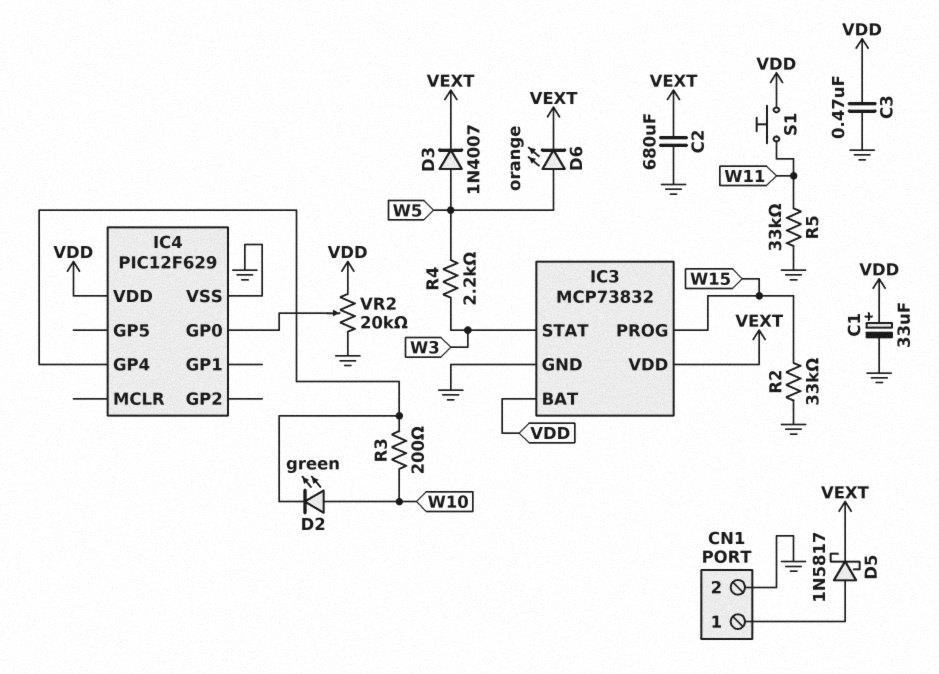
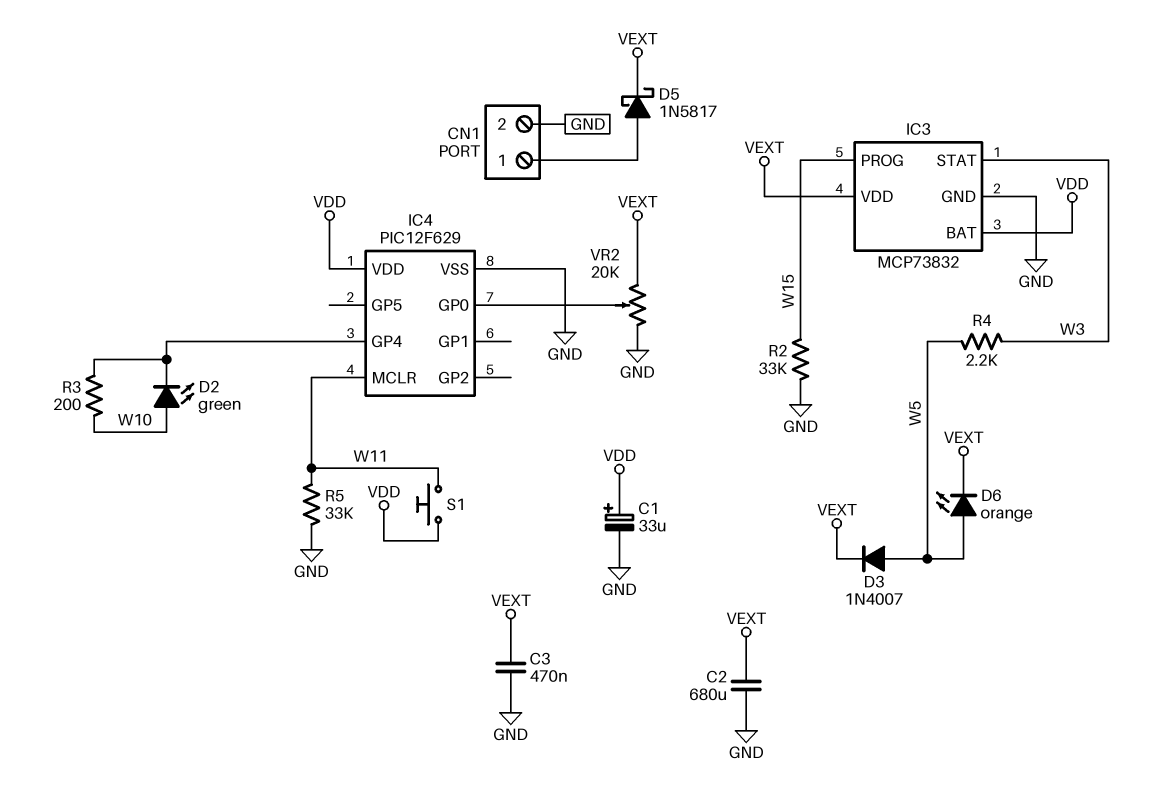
C3: 470nF (GND, VDD) -> 470nF (GND, VEXT)
IC4 pin MCLR: none -> W11
VR2: 20k (GND, VDD, wiper IC4/GP0) -> 20k (GND, VEXT, wiper IC4/GP0)

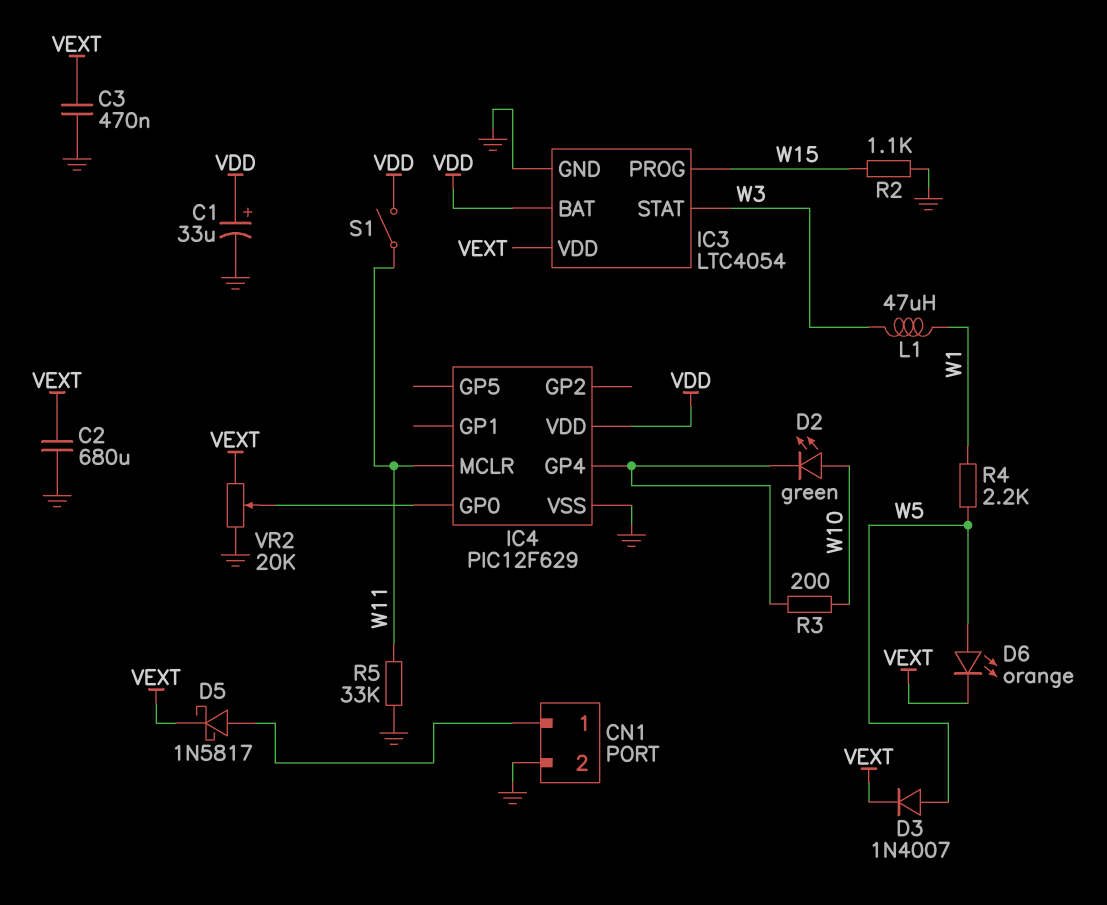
IC3: MCP73832 -> LTC4054
L1: none -> 47uH (W1, W3)
R2: 33k (GND, W15) -> 1.1k (GND, W15)
R4: 2.2k (W3, W5) -> 2.2k (W1, W5)
S1: button (VDD, W11) -> switch (VDD, W11)

